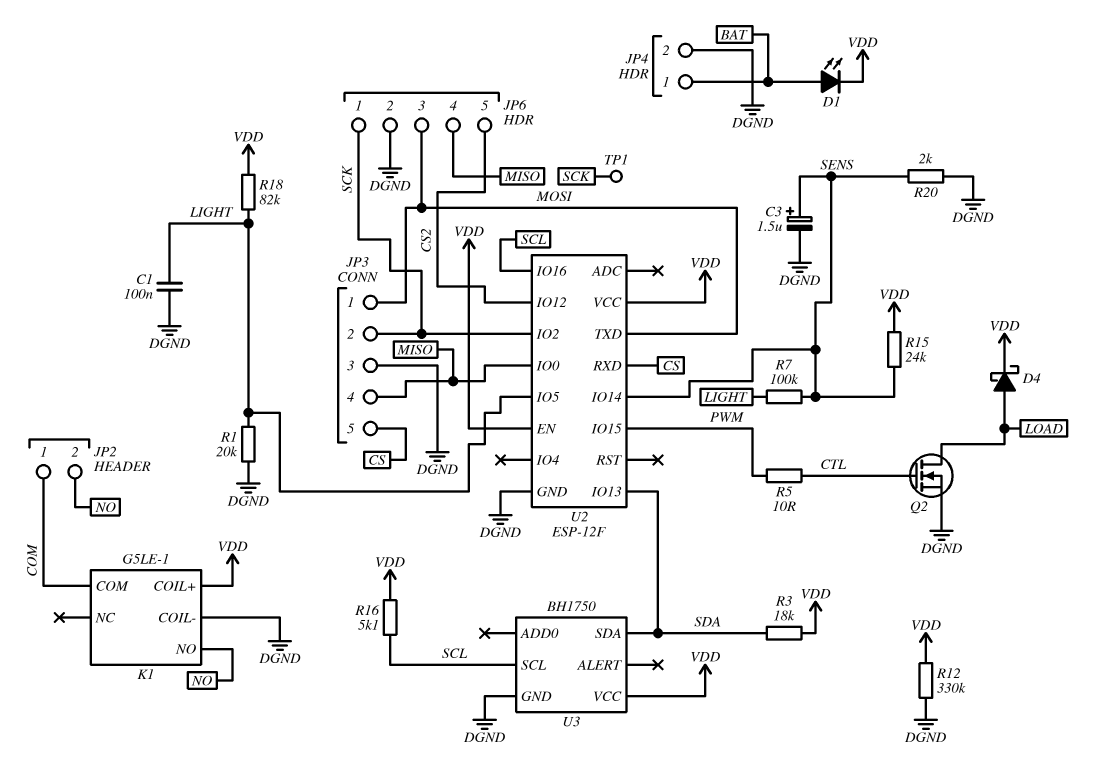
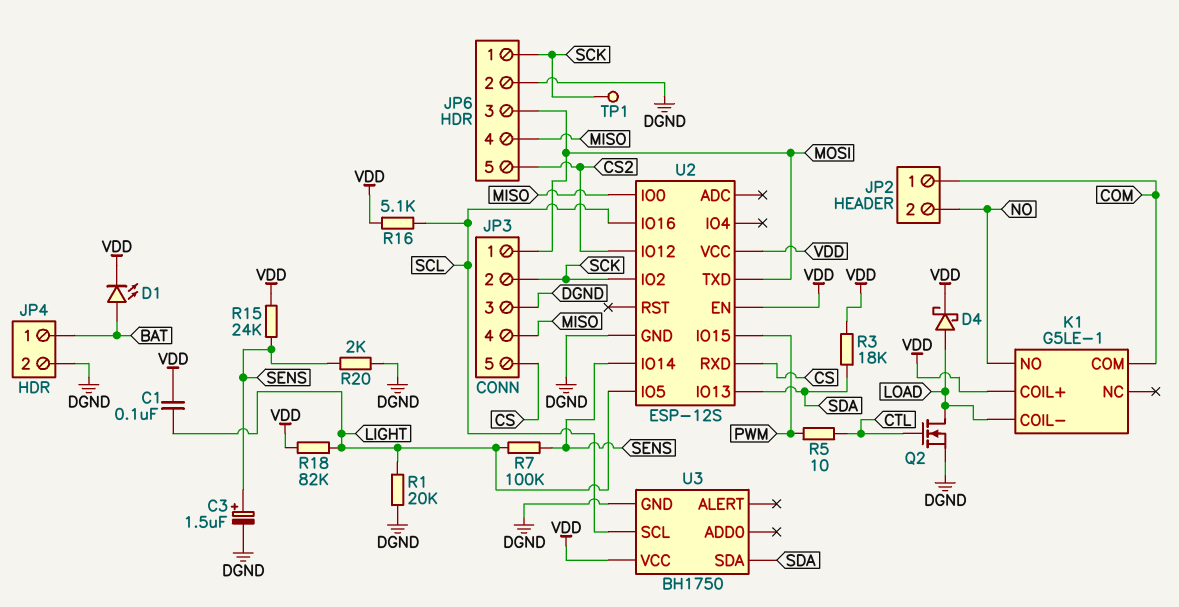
C1: 100nF (DGND, LIGHT) -> 100nF (LIGHT, VDD)
K1 pin COIL-: DGND -> LOAD
R12: 330k (DGND, VDD) -> none
U2: ESP-12F -> ESP-12S

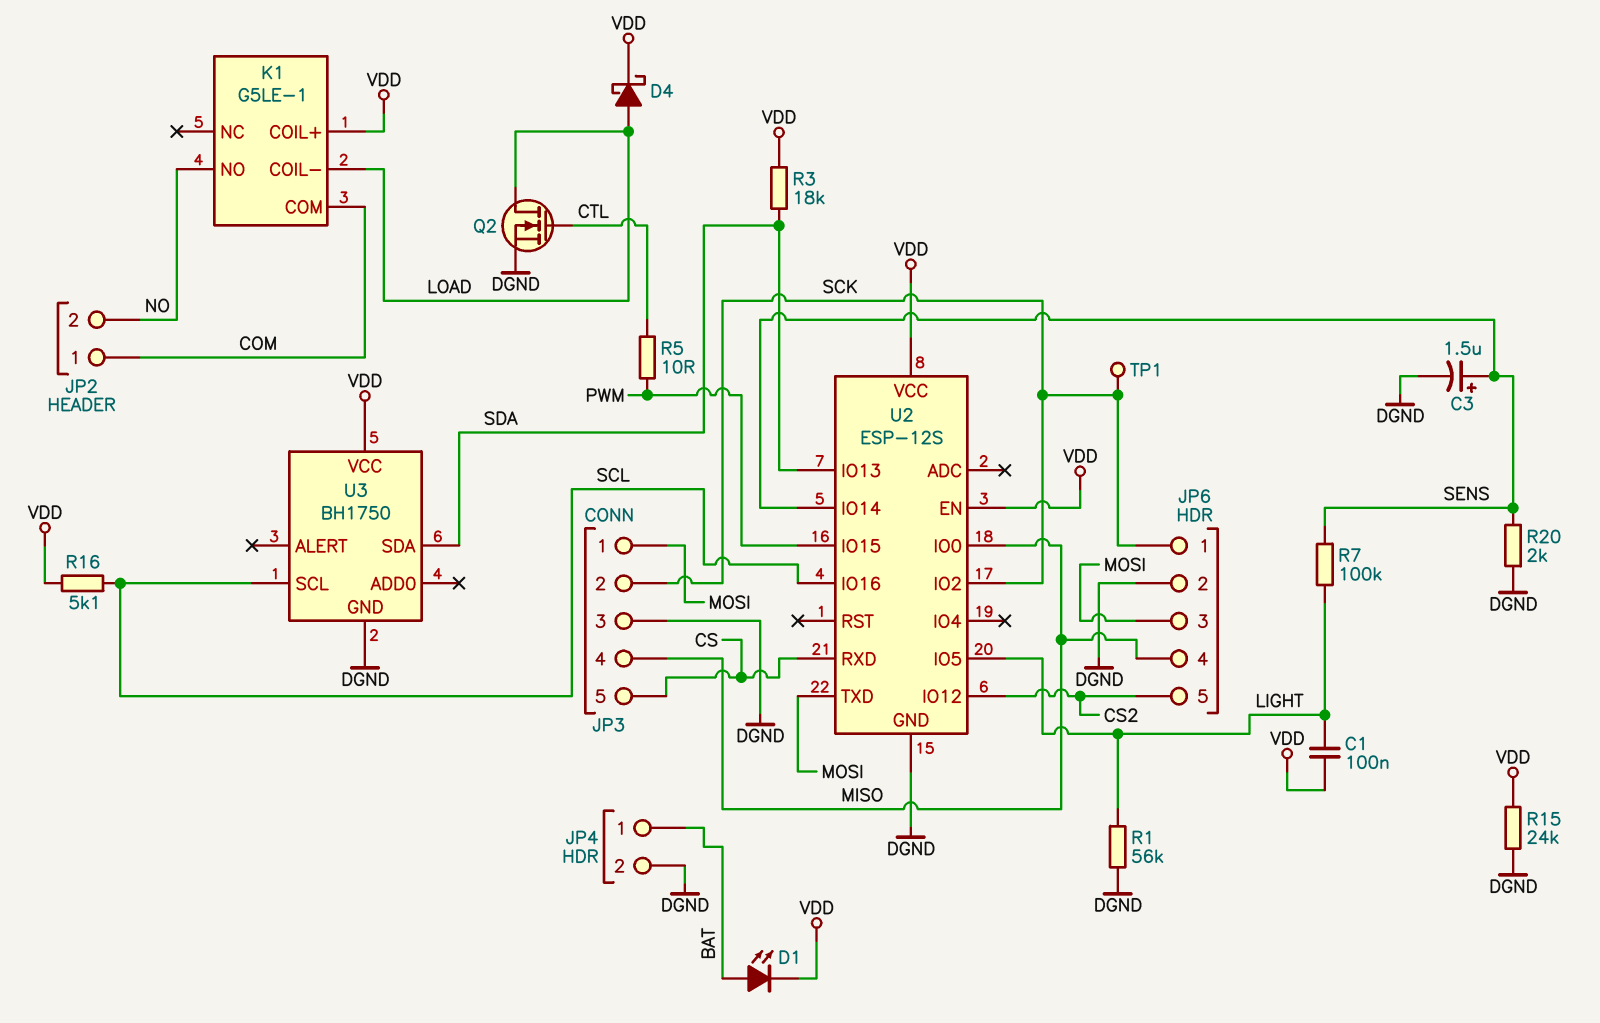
R1: 20k (DGND, LIGHT) -> 56k (DGND, LIGHT)
R15: 24k (SENS, VDD) -> 24k (DGND, VDD)
R18: 82k (LIGHT, VDD) -> none

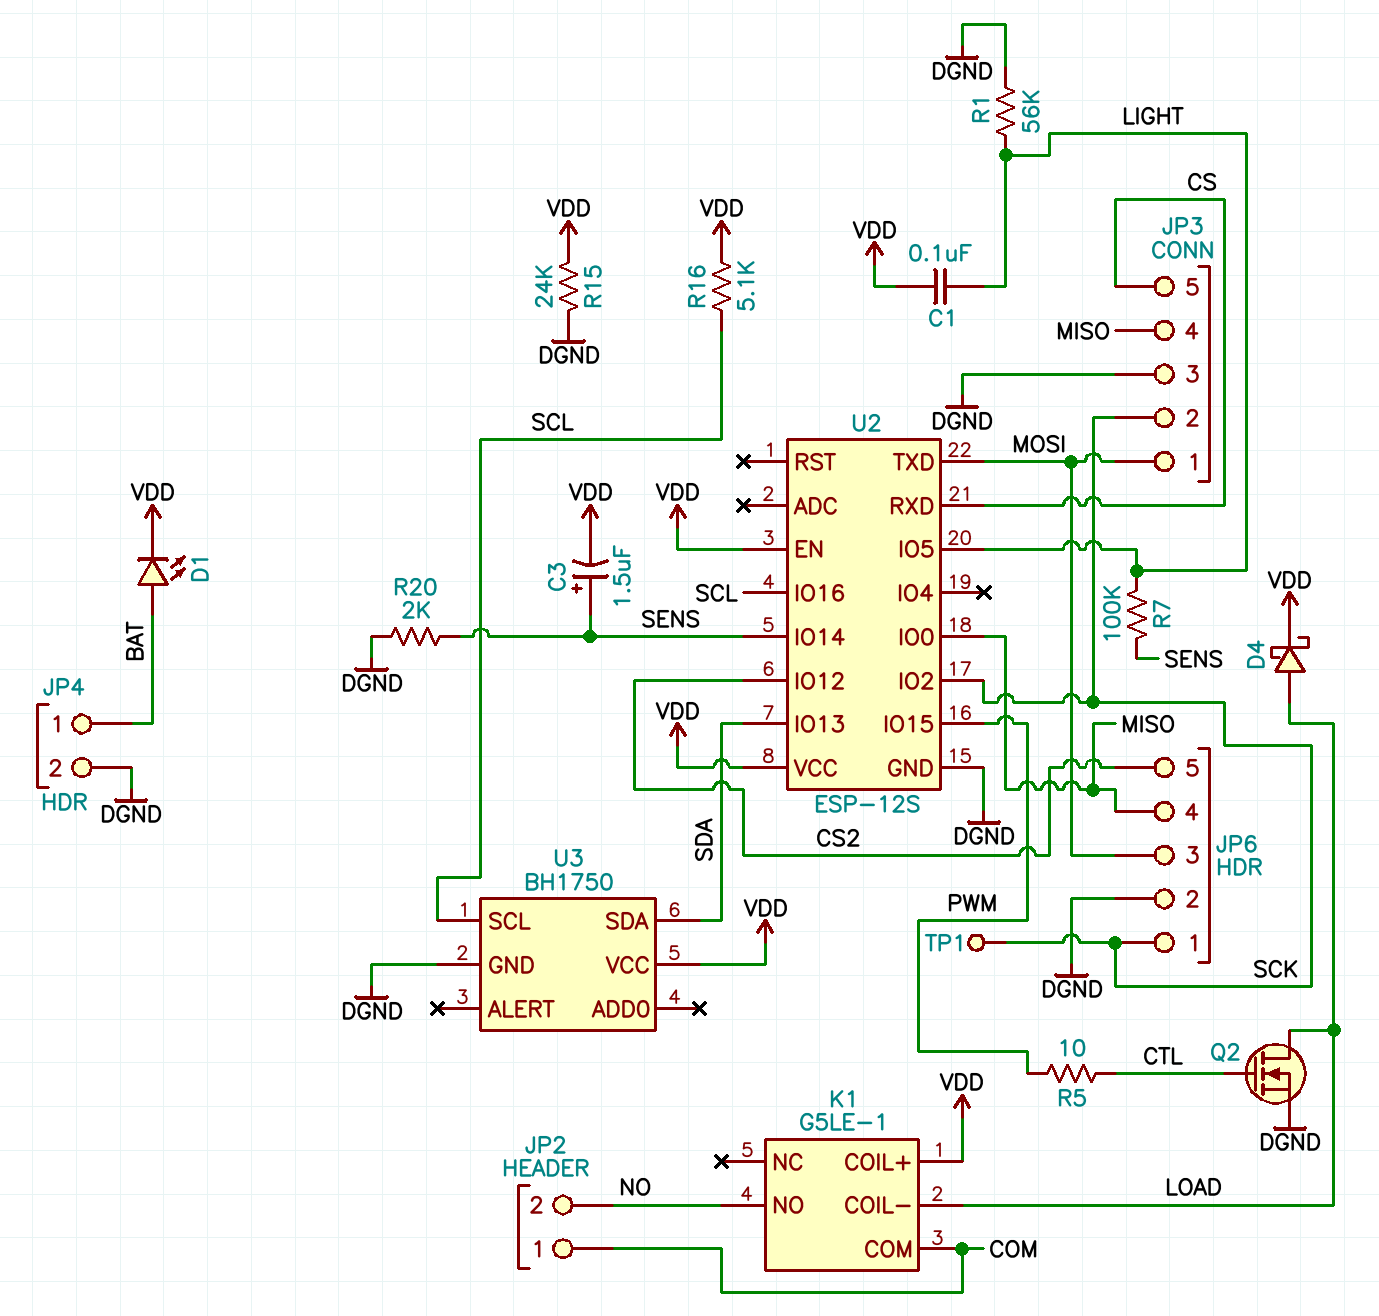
C3: 1.5uF (plus SENS, minus DGND) -> 1.5uF (plus SENS, minus VDD)
R3: 18k (SDA, VDD) -> none

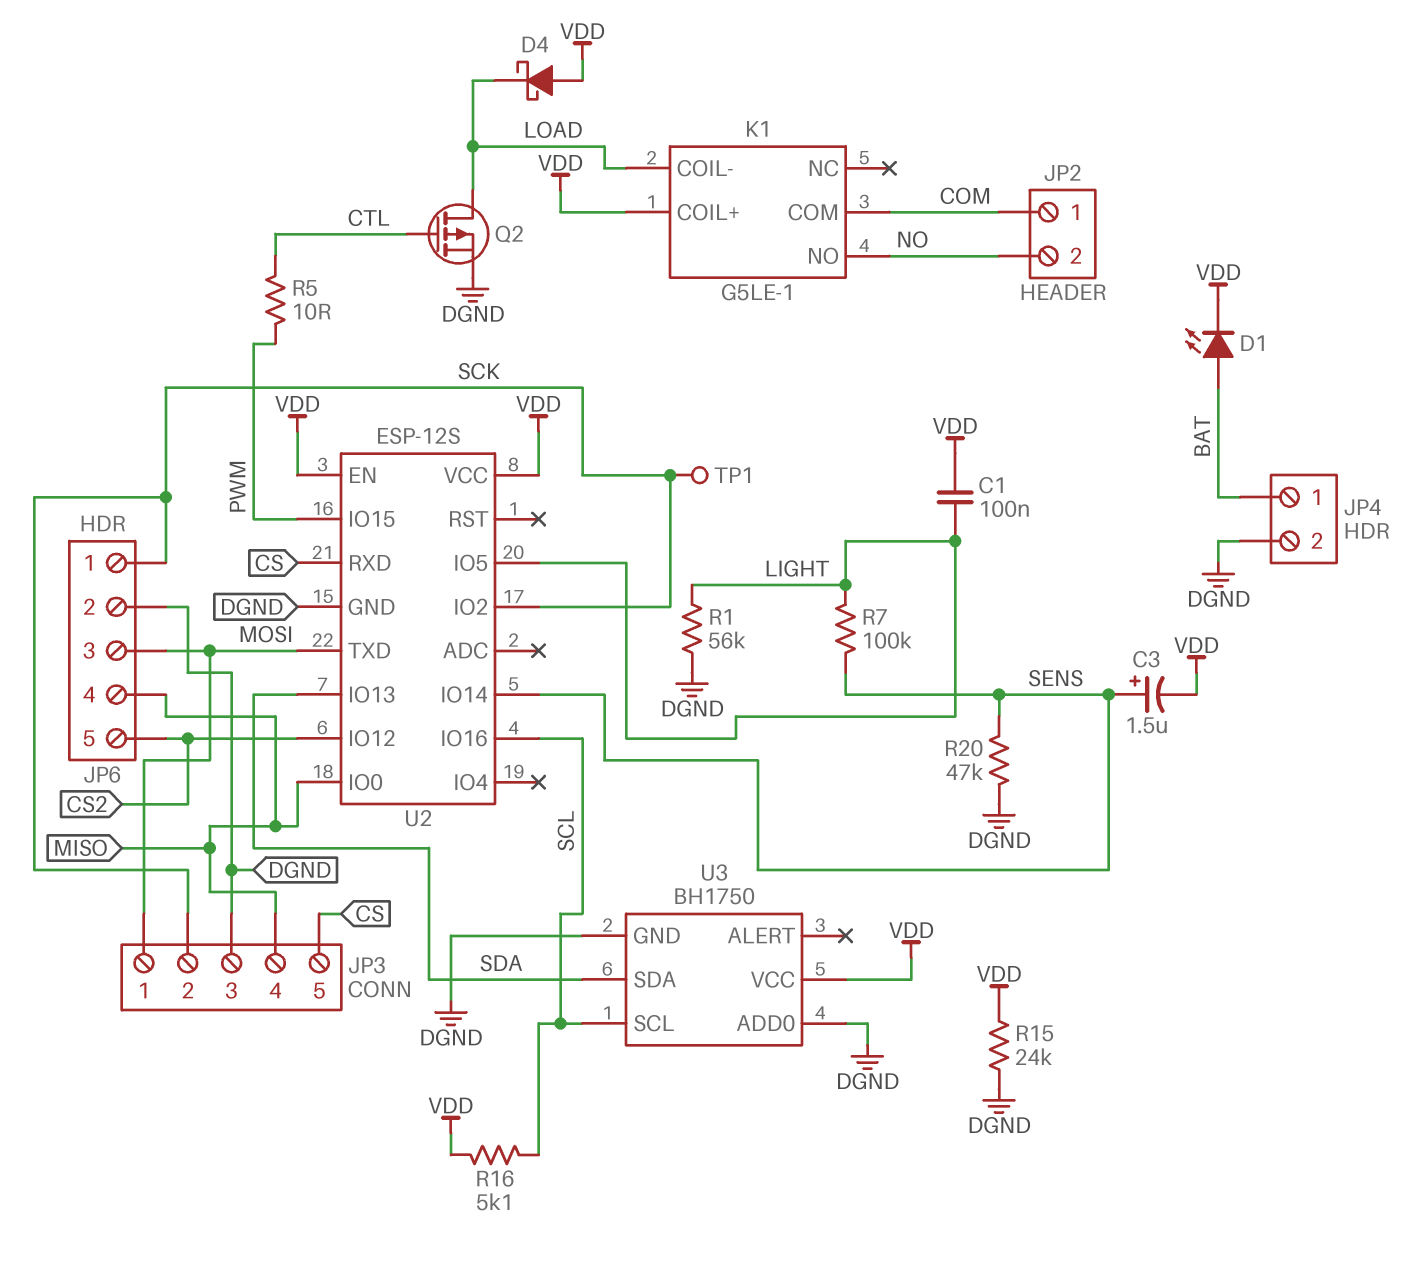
D4: schottky (A LOAD, K VDD) -> schottky (A VDD, K LOAD)
Q2: NMOS (G CTL, D LOAD, S DGND) -> PMOS (G CTL, D LOAD, S DGND)
R20: 2k (DGND, SENS) -> 47k (DGND, SENS)
U3 pin ADD0: none -> DGND

